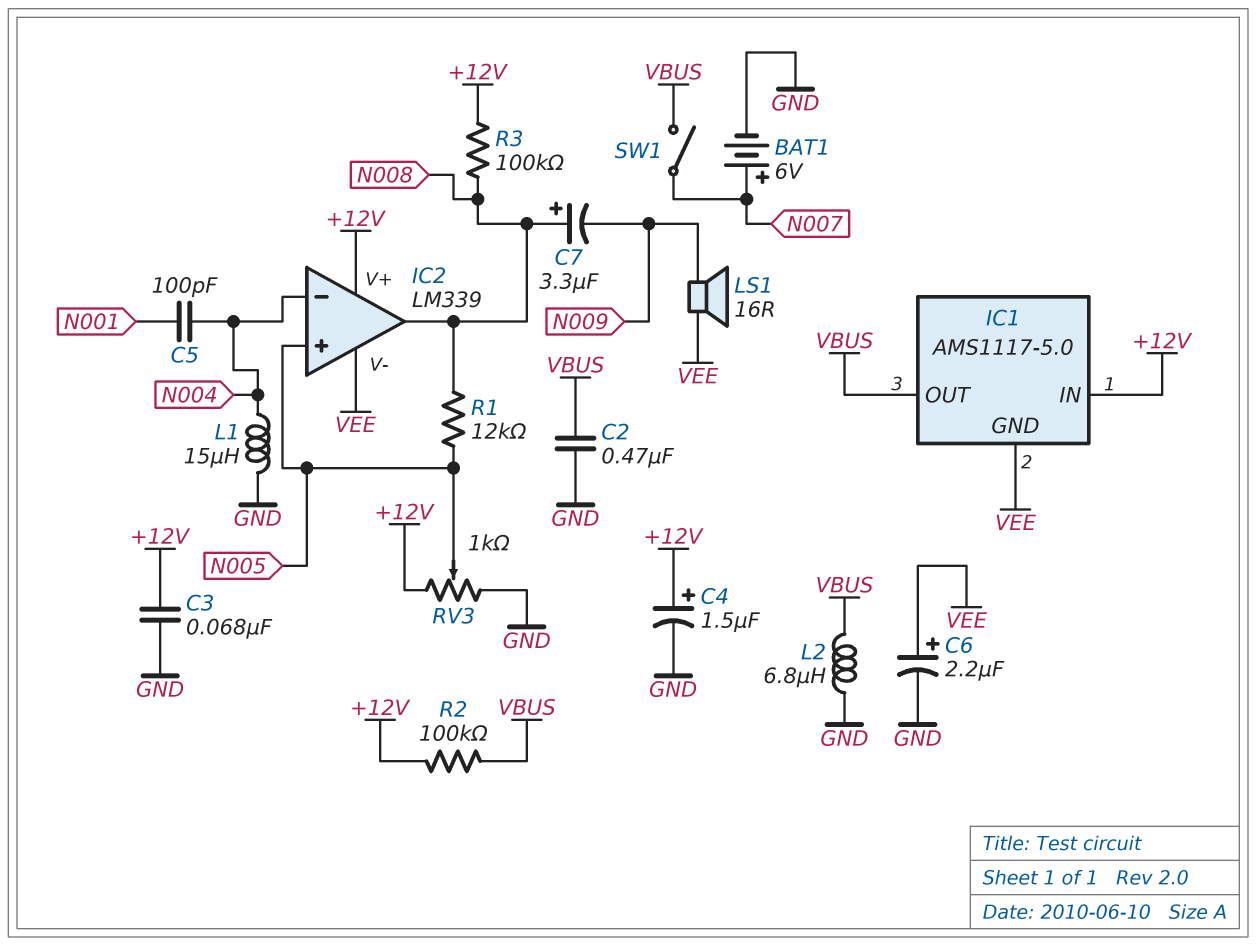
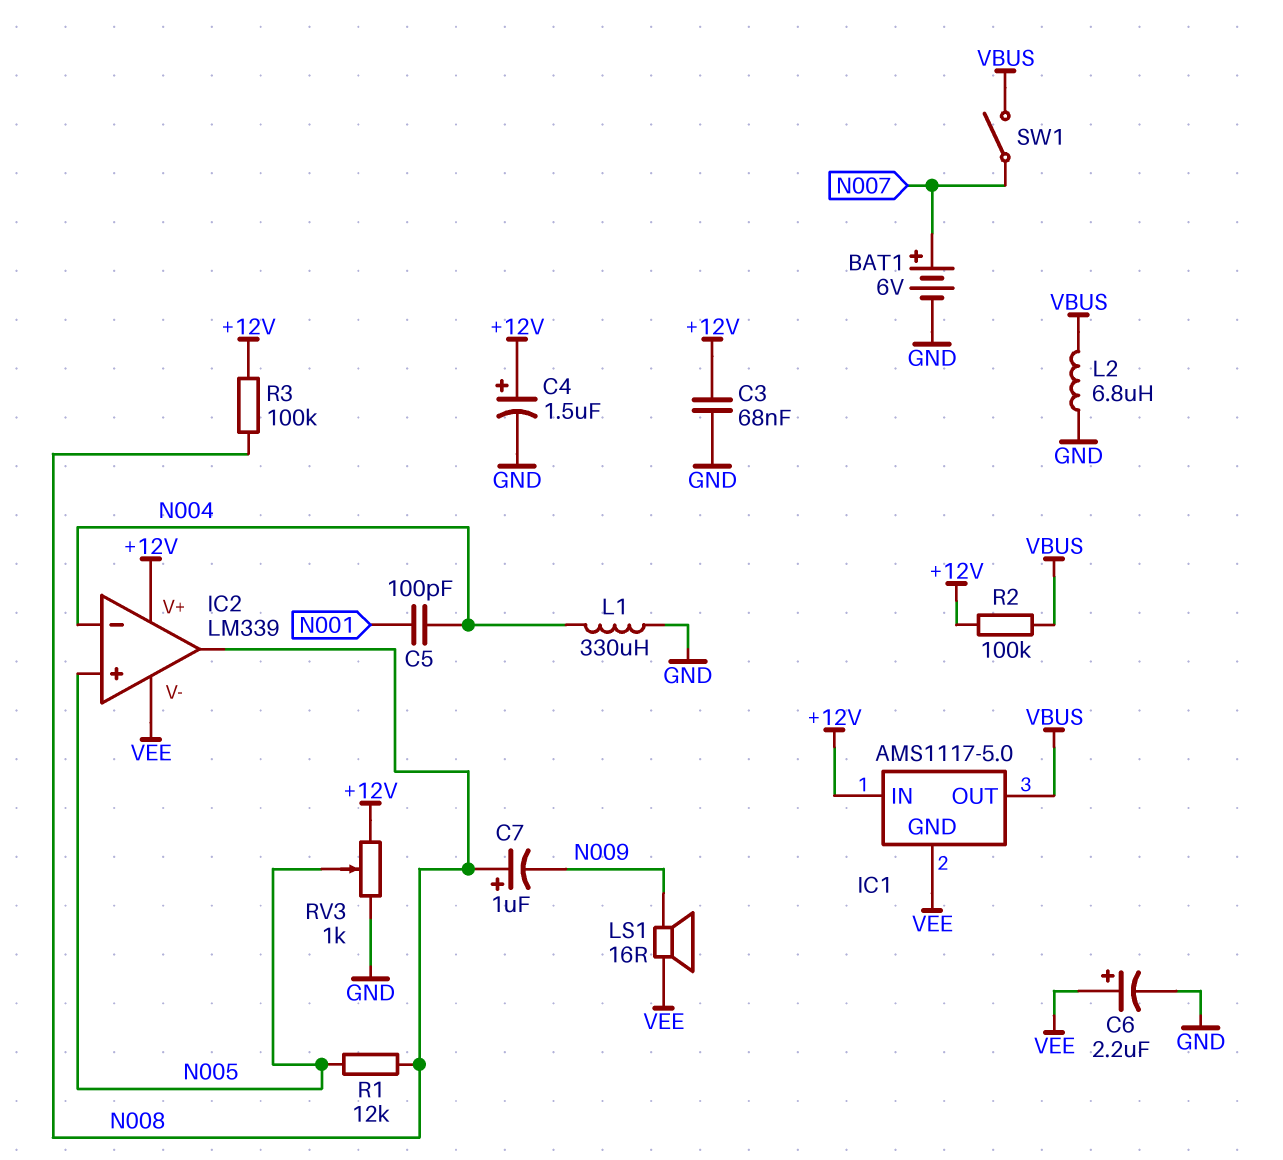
C2: 470nF (GND, VBUS) -> none
C7: 3.3uF (plus N008, minus N009) -> 1uF (plus N008, minus N009)
L1: 15uH (GND, N004) -> 330uH (GND, N004)

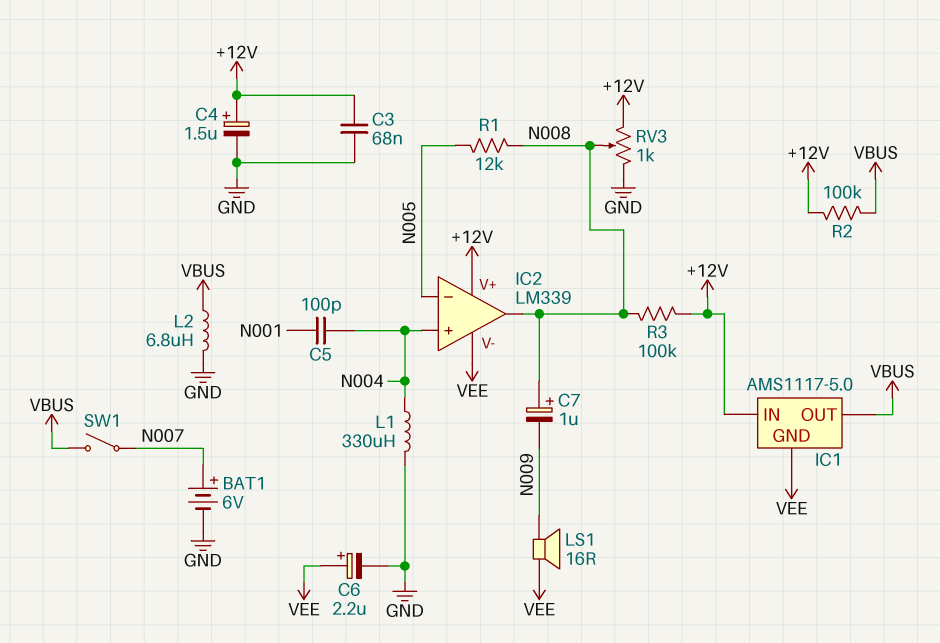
IC2 pin in+: N005 -> N004
IC2 pin in-: N004 -> N005
RV3: 1k (+12V, GND, wiper N005) -> 1k (+12V, GND, wiper N008)

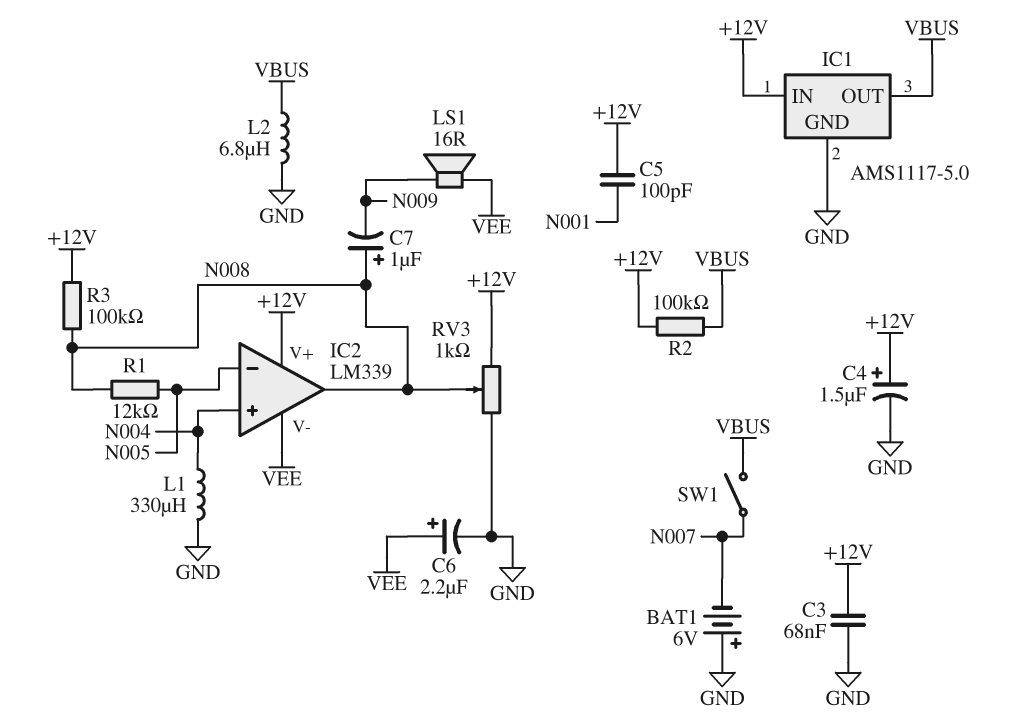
BAT1: 6V (plus N007, minus GND) -> 6V (plus GND, minus N007)
C5: 100pF (N001, N004) -> 100pF (+12V, N001)
IC1 pin GND: VEE -> GND

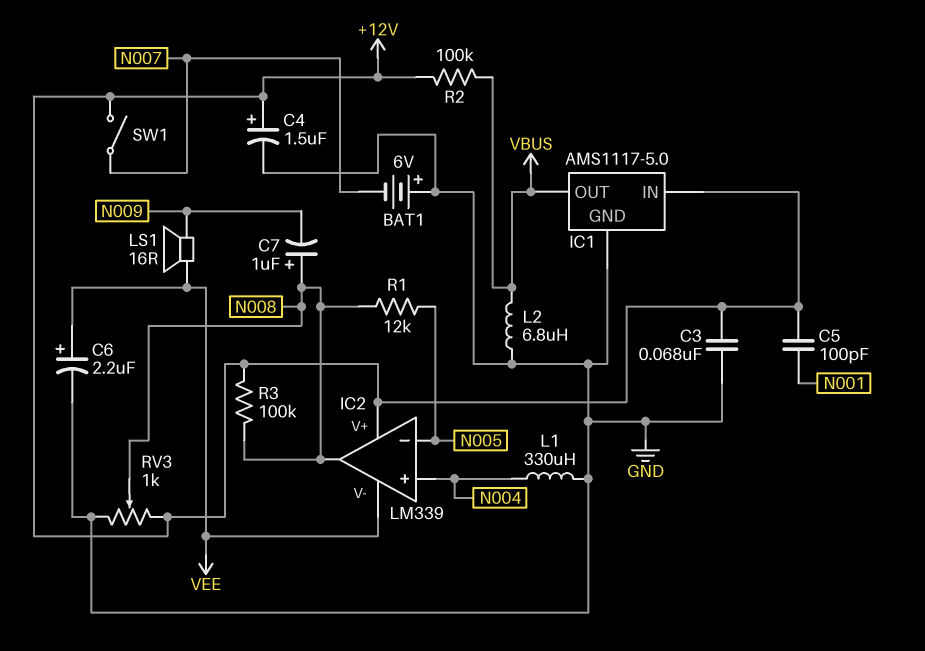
SW1: switch (N007, VBUS) -> switch (+12V, N007)

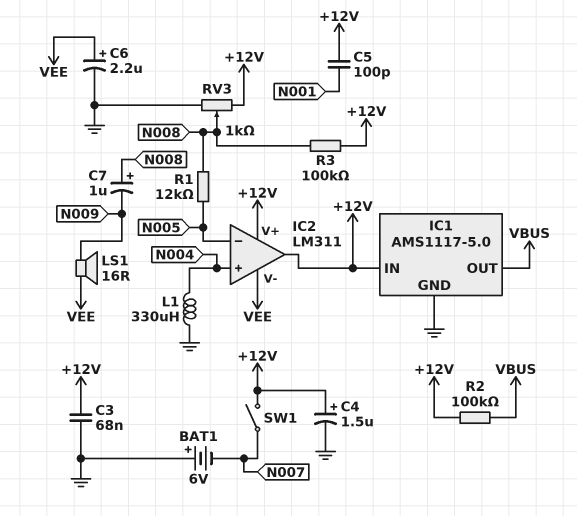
IC2: LM339 -> LM311
IC2 pin out: N008 -> +12V
L2: 6.8uH (GND, VBUS) -> none

